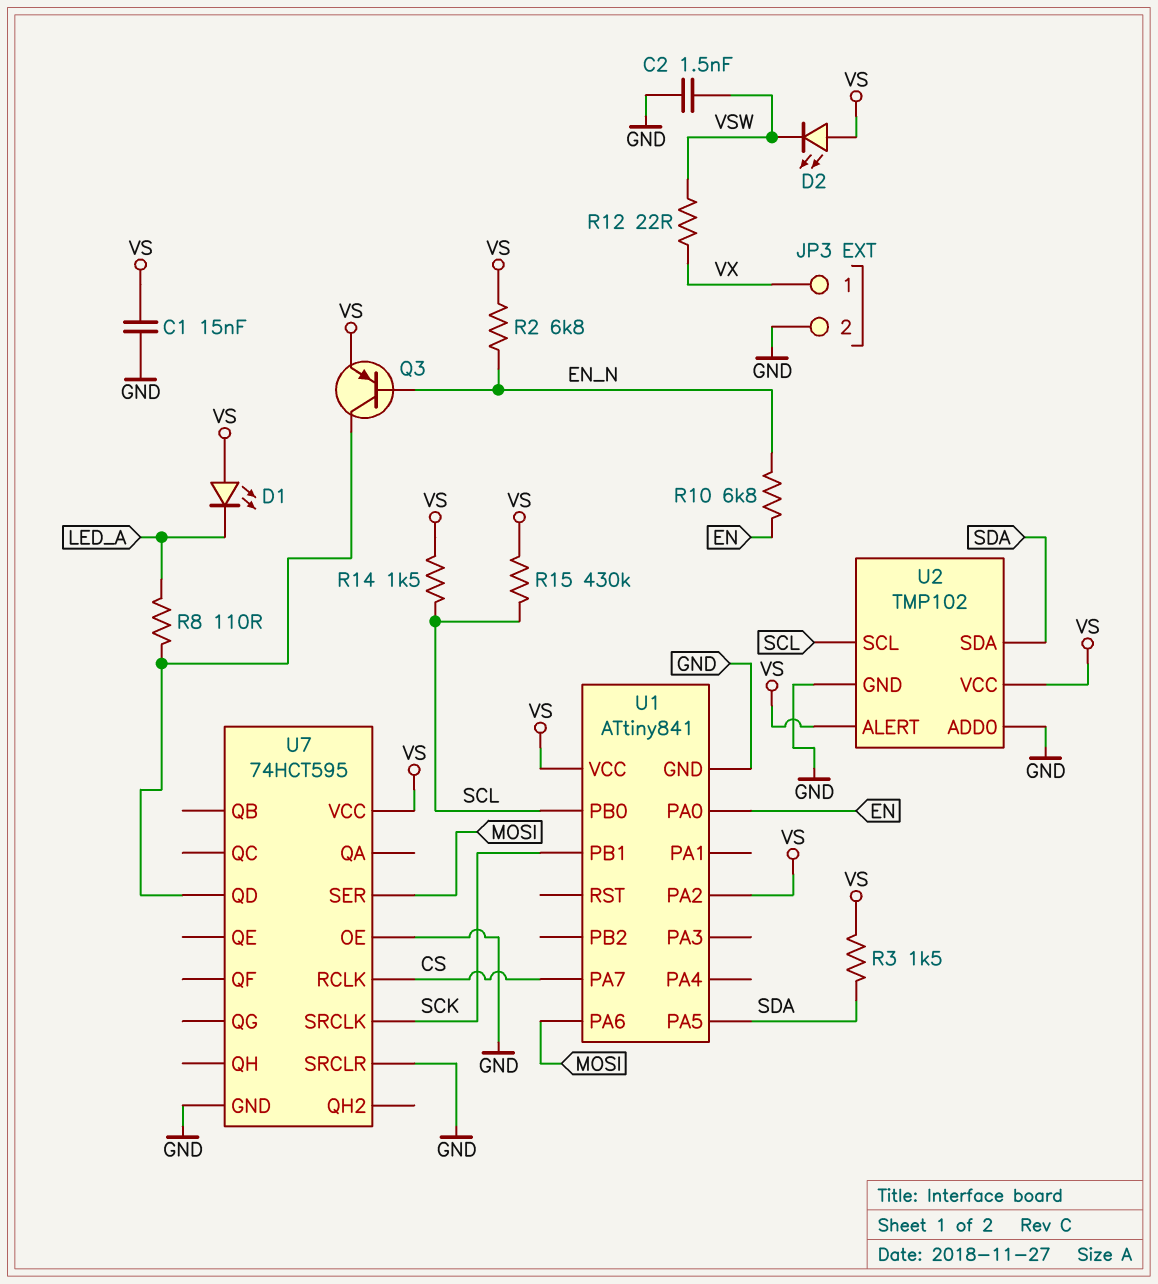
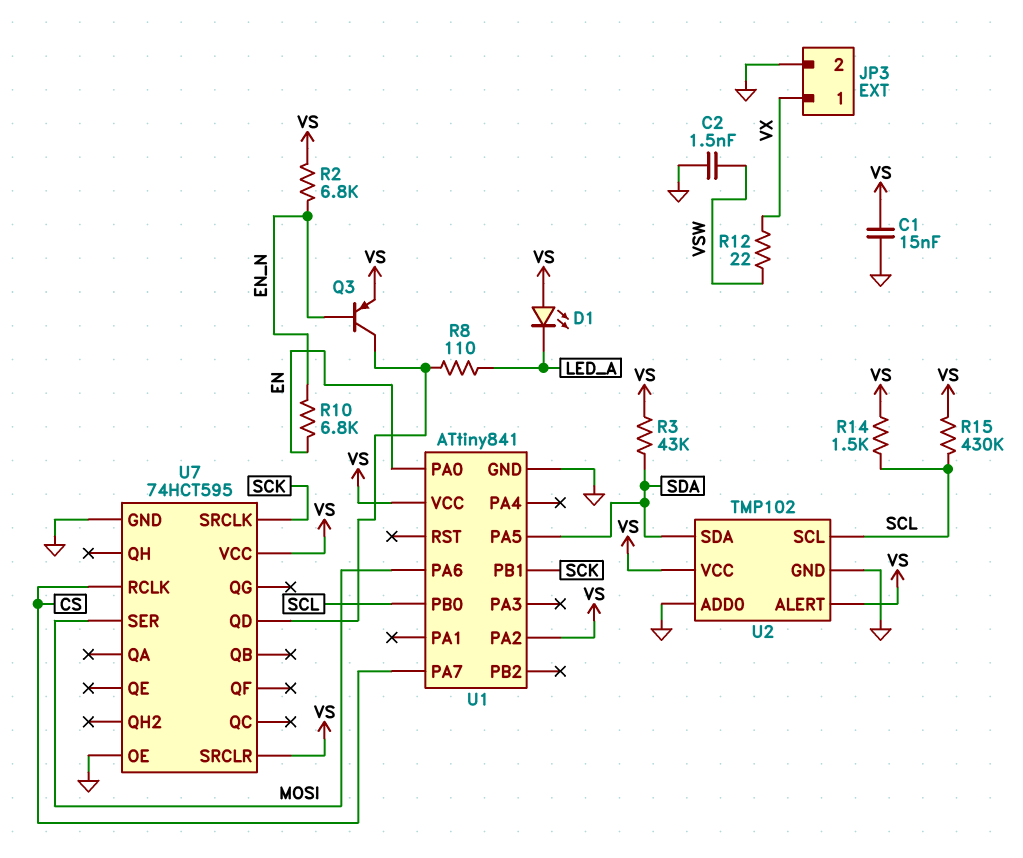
D2: LED (A VS, K VSW) -> none
R3: 1.5k (SDA, VS) -> 43k (SDA, VS)
U7 pin SRCLR: GND -> VS

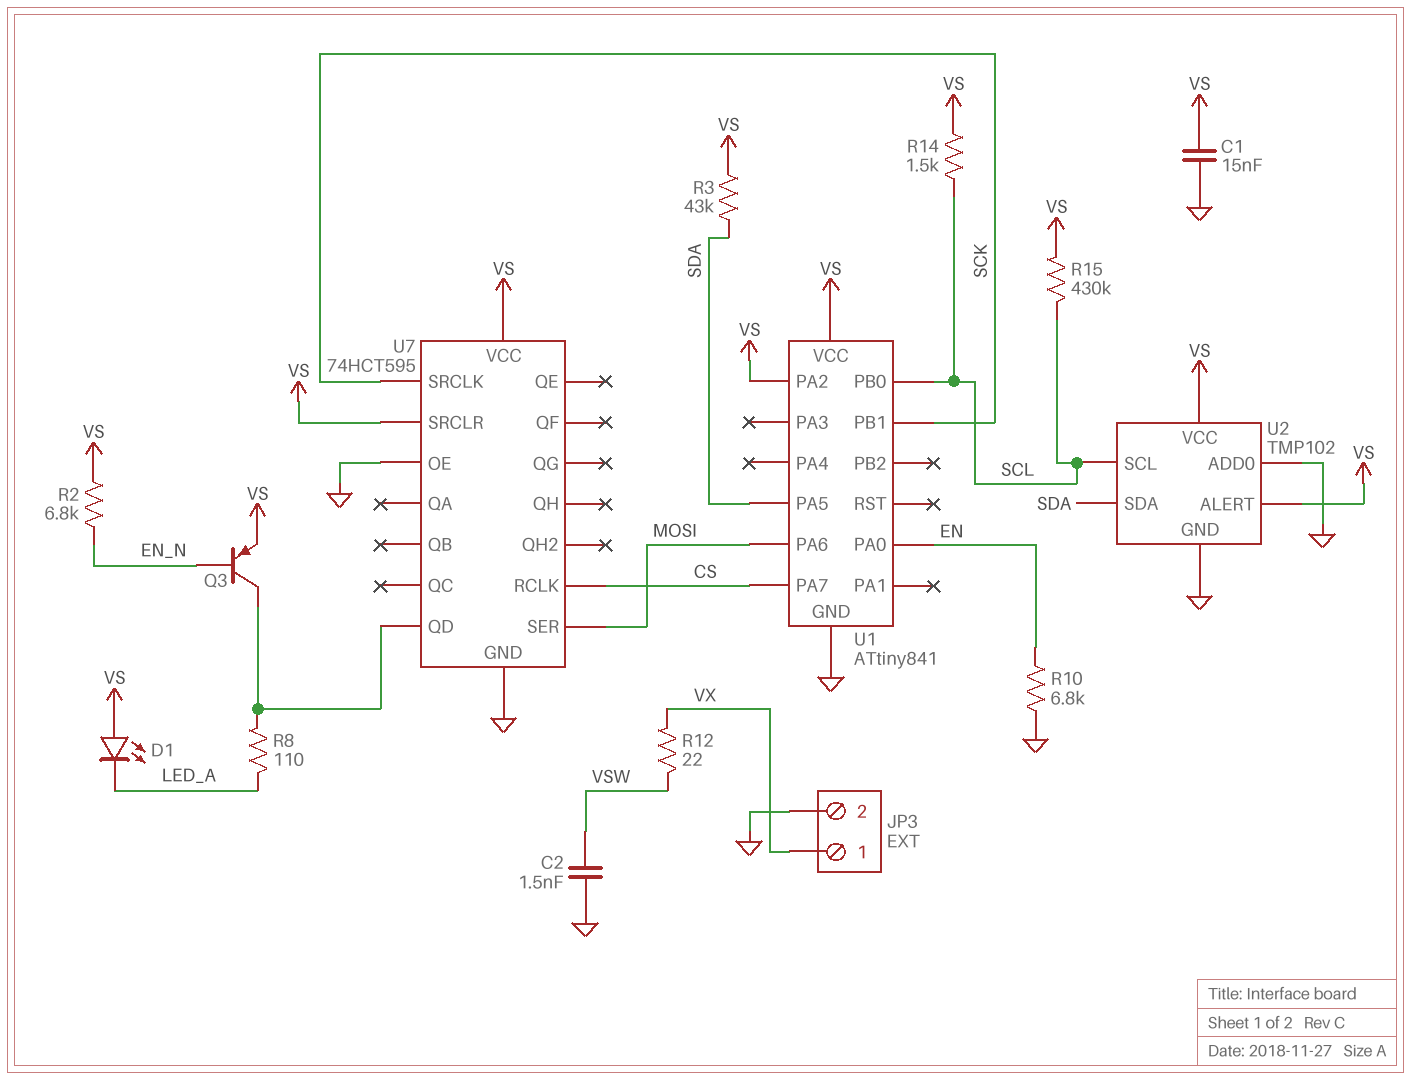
R10: 6.8k (EN, EN_N) -> 6.8k (EN, GND)

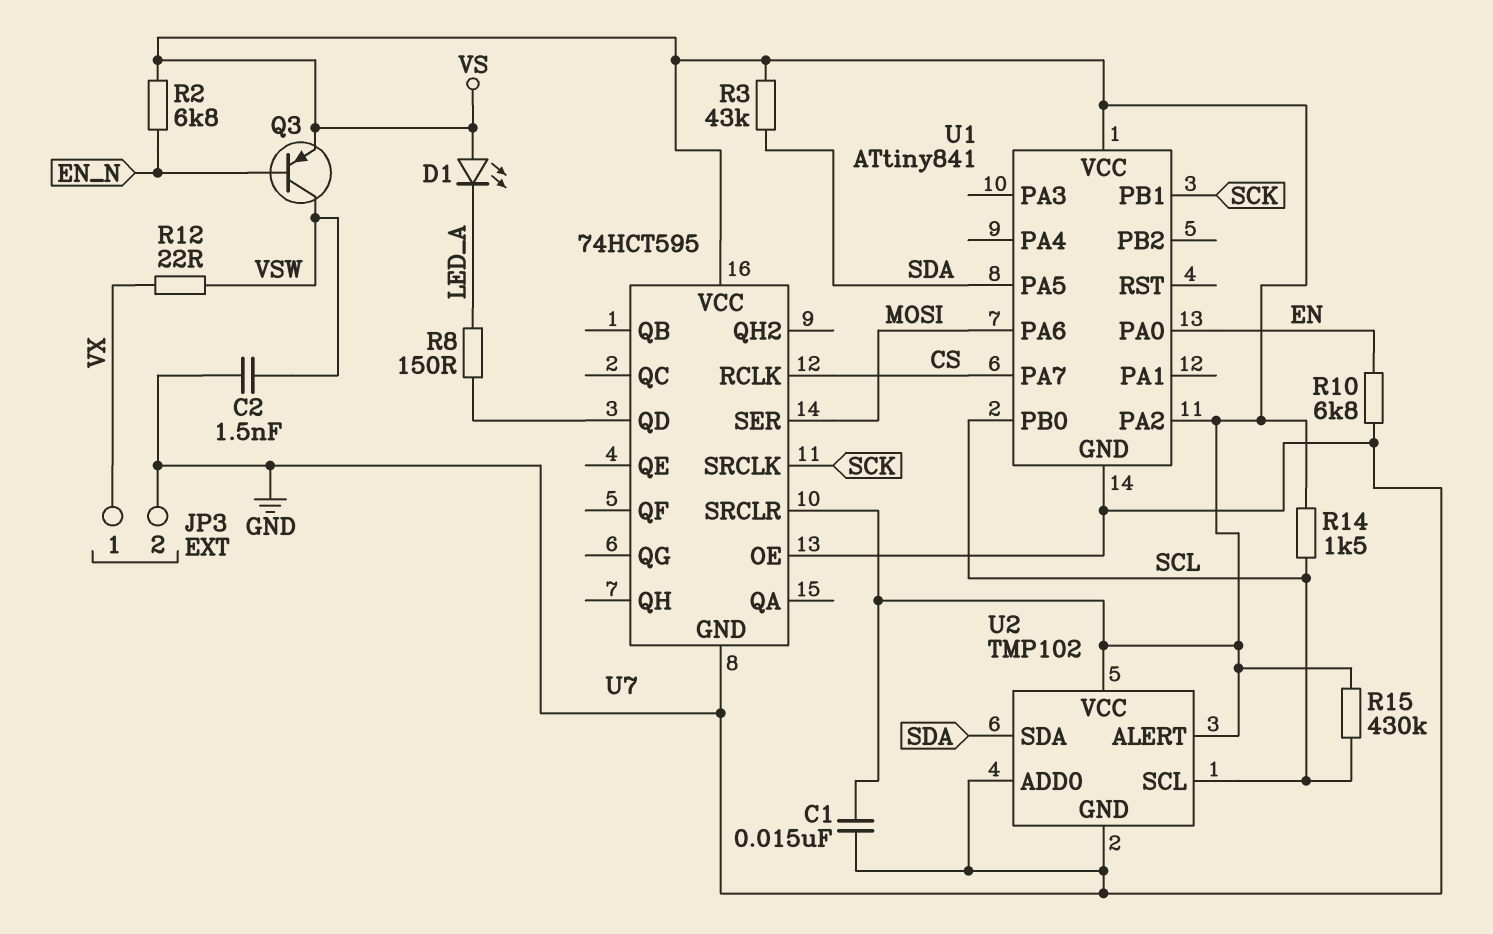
Q3: PNP (B EN_N, C U7/QD, E VS) -> PNP (B EN_N, C VSW, E VS)
R8: 110 (LED_A, U7/QD) -> 150 (LED_A, U7/QD)

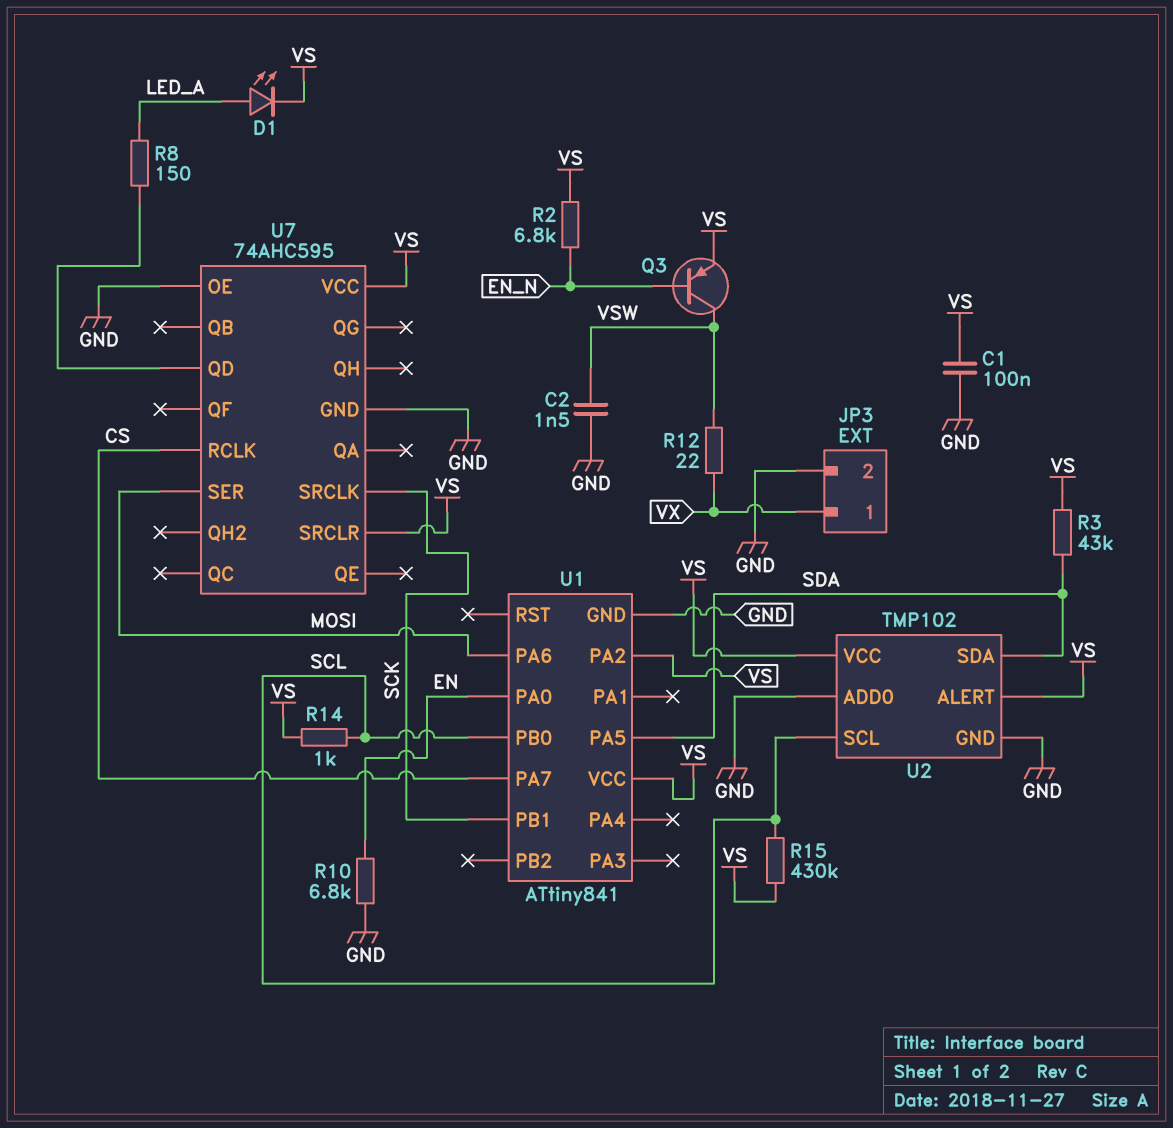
C1: 15nF (GND, VS) -> 100nF (GND, VS)
D1: LED (A VS, K LED_A) -> LED (A LED_A, K VS)
R14: 1.5k (SCL, VS) -> 1k (SCL, VS)
U7: 74HCT595 -> 74AHC595

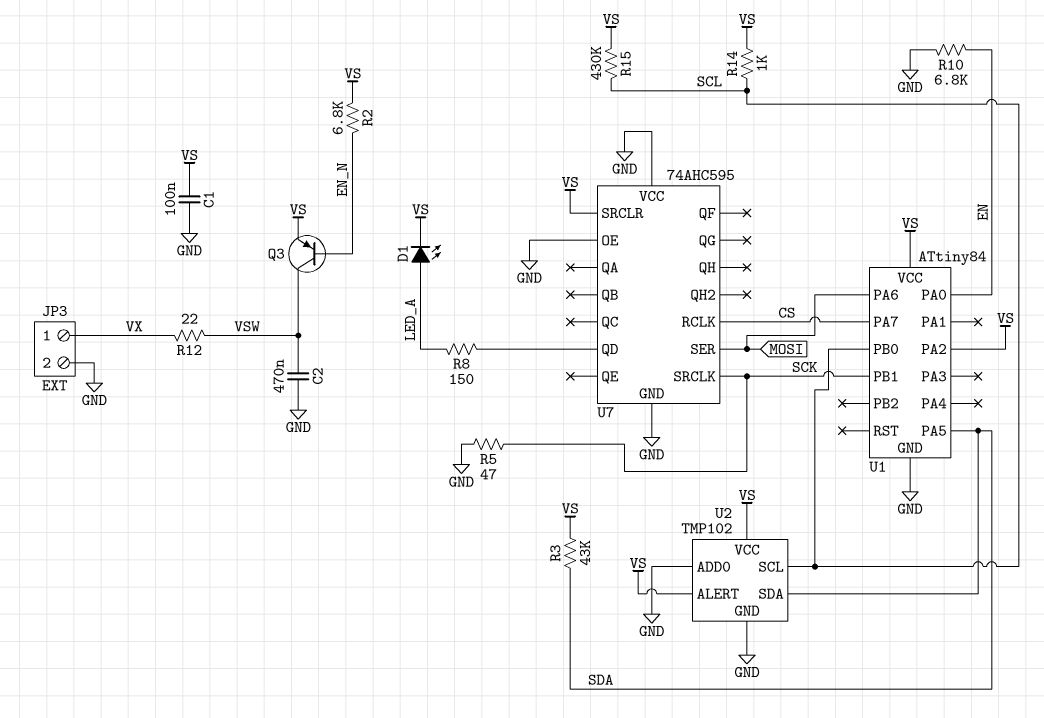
C2: 1.5nF (GND, VSW) -> 470nF (GND, VSW)
R5: none -> 47 (GND, SCK)
U1: ATtiny841 -> ATtiny84
U7 pin VCC: VS -> GND

